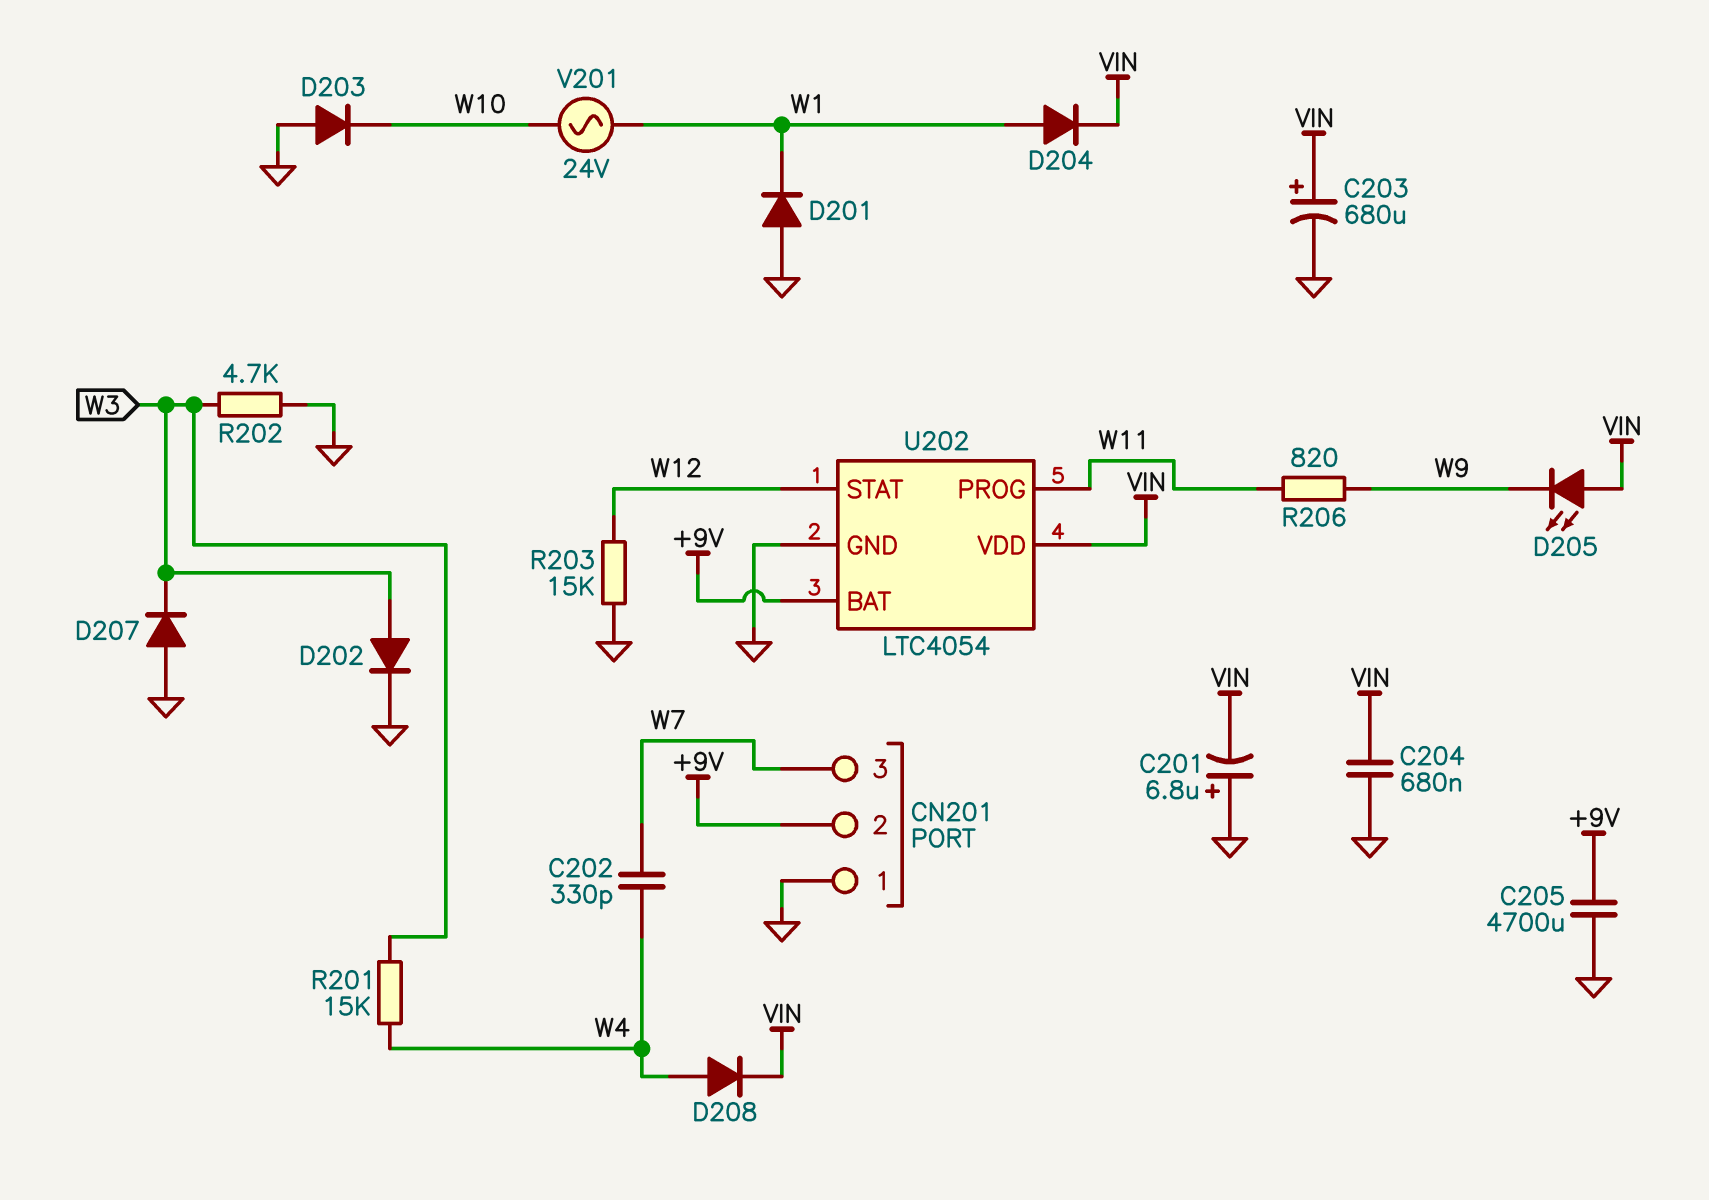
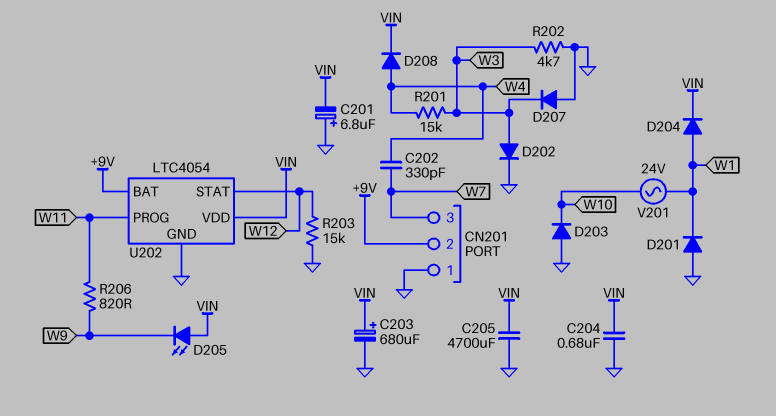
C205: 4700uF (+9V, GND) -> 4700uF (GND, VIN)

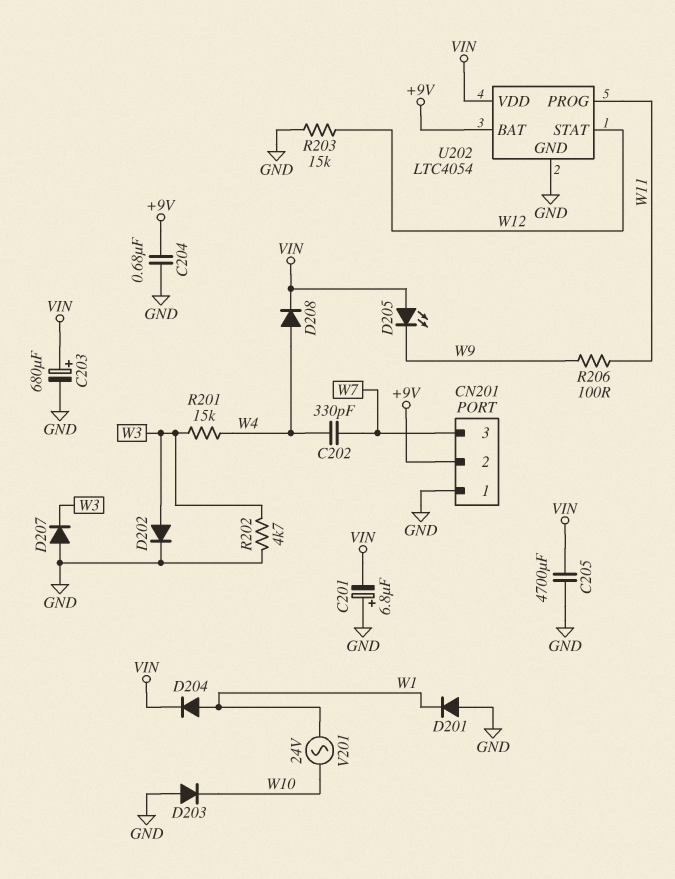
C204: 680nF (GND, VIN) -> 680nF (+9V, GND)
R206: 820 (W9, W11) -> 100 (W9, W11)

